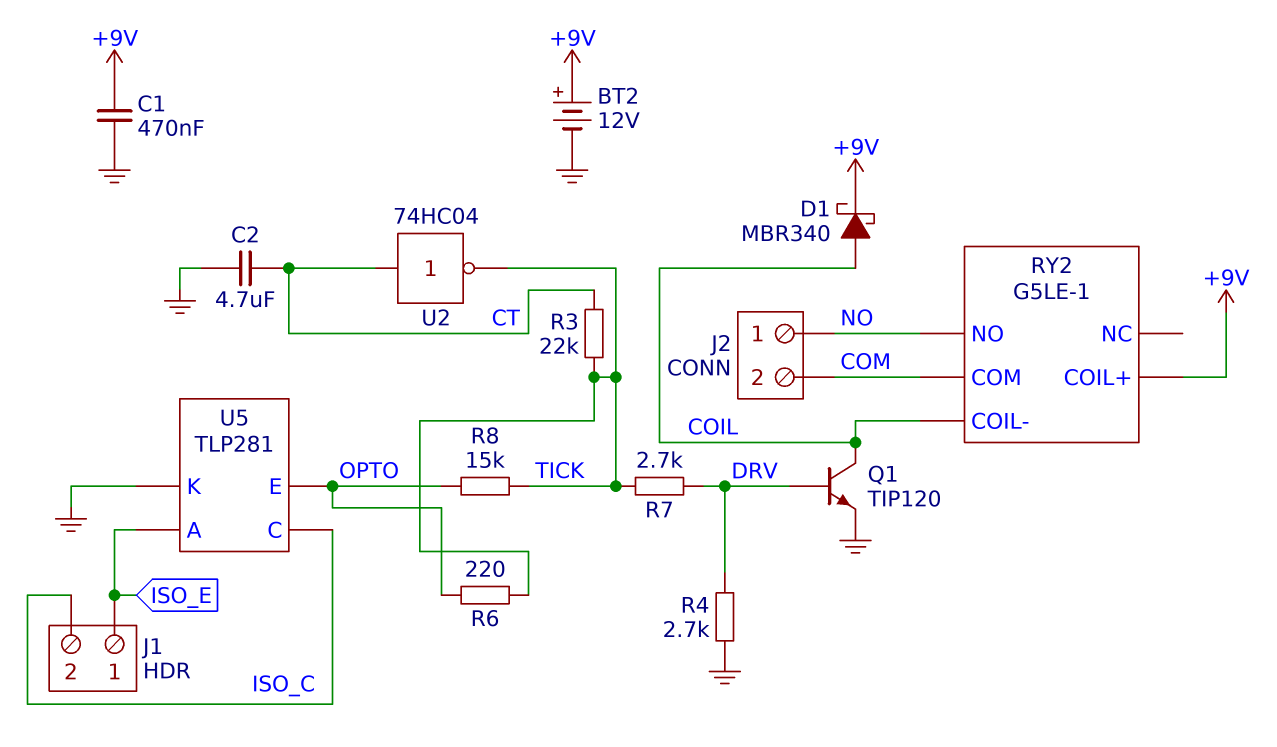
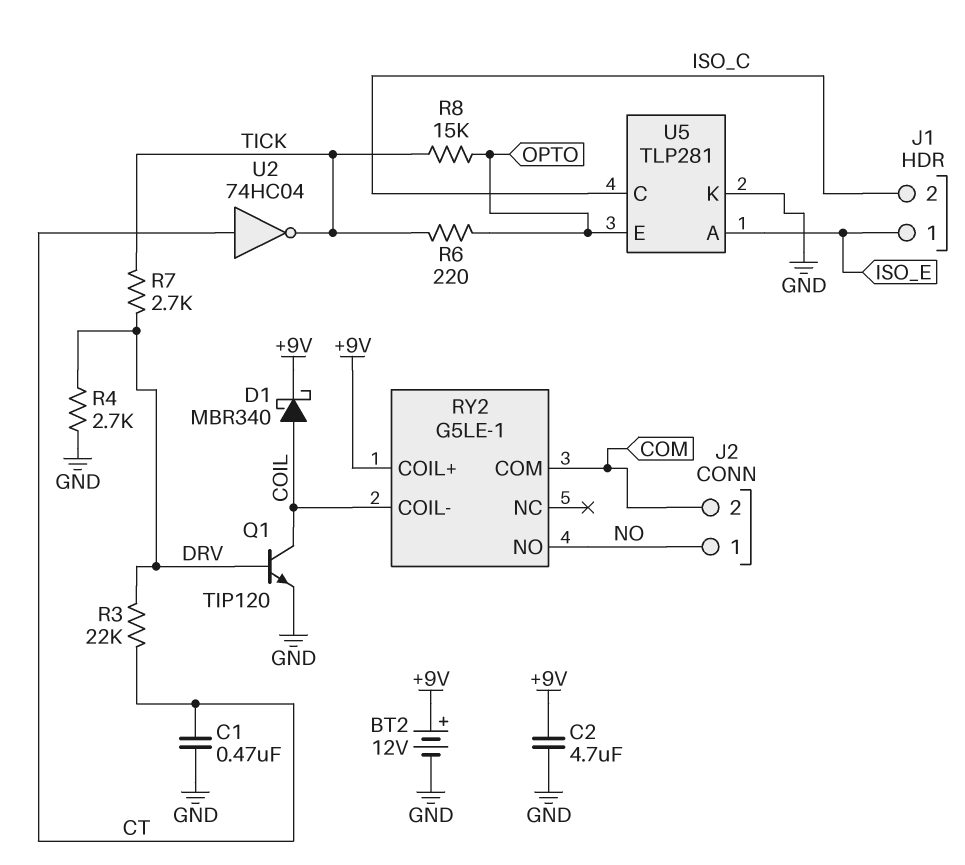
C1: 470nF (+9V, GND) -> 470nF (CT, GND)
C2: 4.7uF (CT, GND) -> 4.7uF (+9V, GND)
R3: 22k (CT, TICK) -> 22k (CT, DRV)

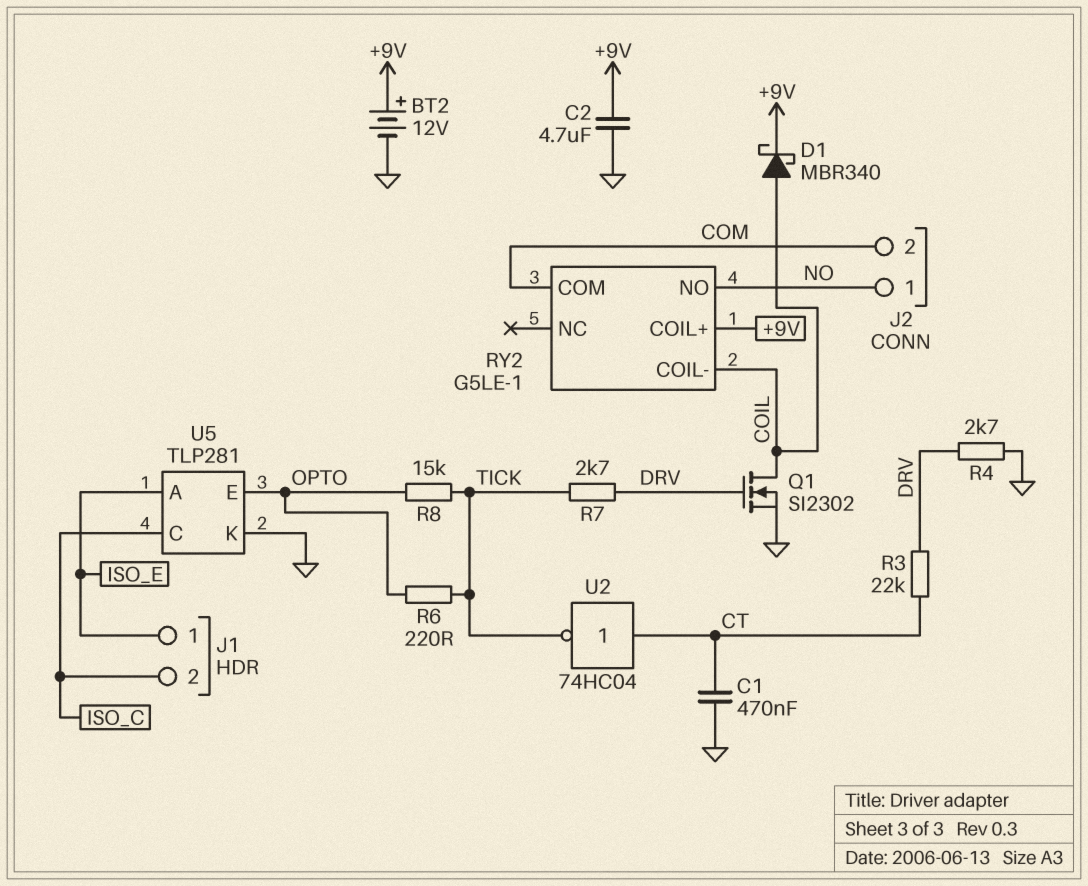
Q1: NPN TIP120 (B DRV, C COIL, E GND) -> NMOS SI2302 (G DRV, D COIL, S GND)

